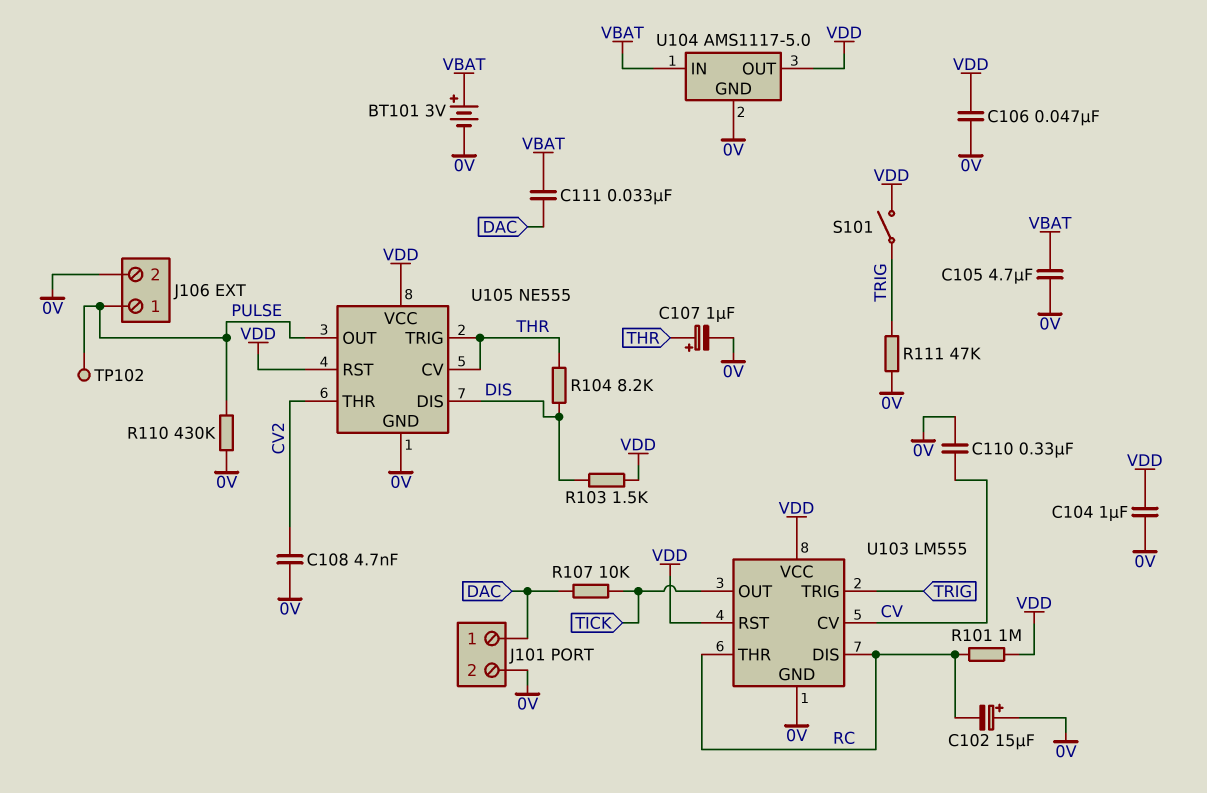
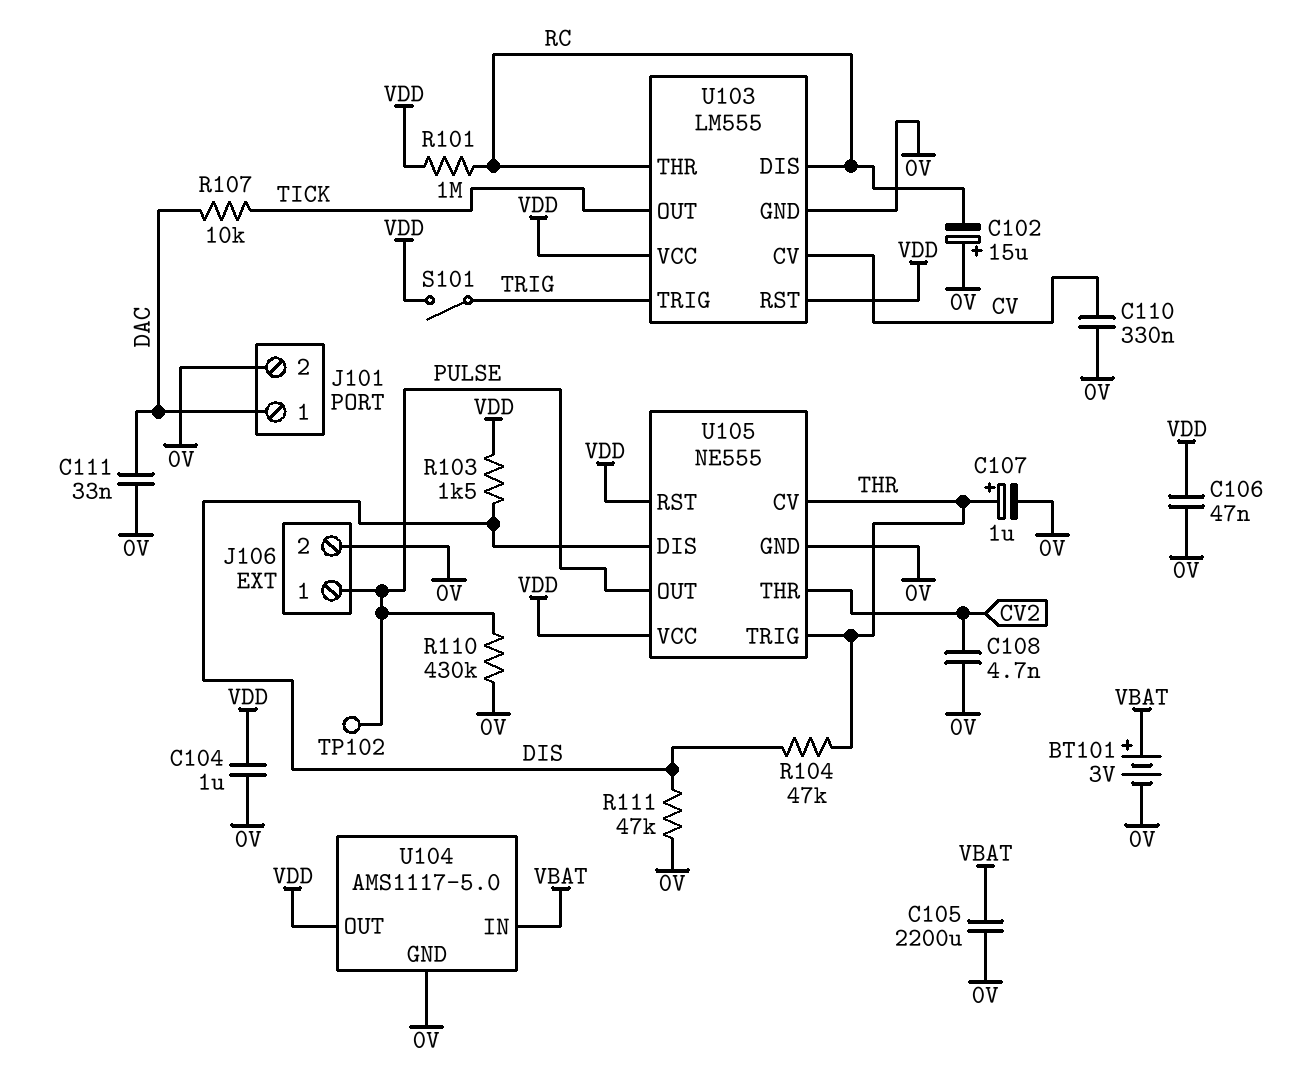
C105: 4.7uF (0V, VBAT) -> 2200uF (0V, VBAT)
C111: 33nF (DAC, VBAT) -> 33nF (0V, DAC)
R104: 8.2k (DIS, THR) -> 47k (DIS, THR)
R111: 47k (0V, TRIG) -> 47k (0V, DIS)

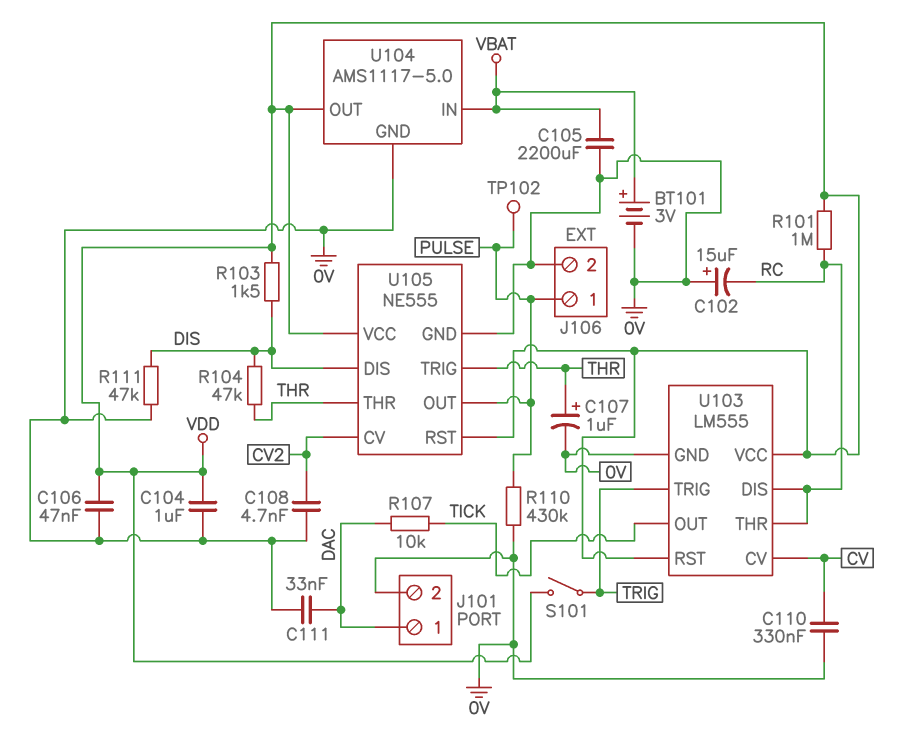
U105 pin CV: THR -> CV2
U105 pin THR: CV2 -> THR

